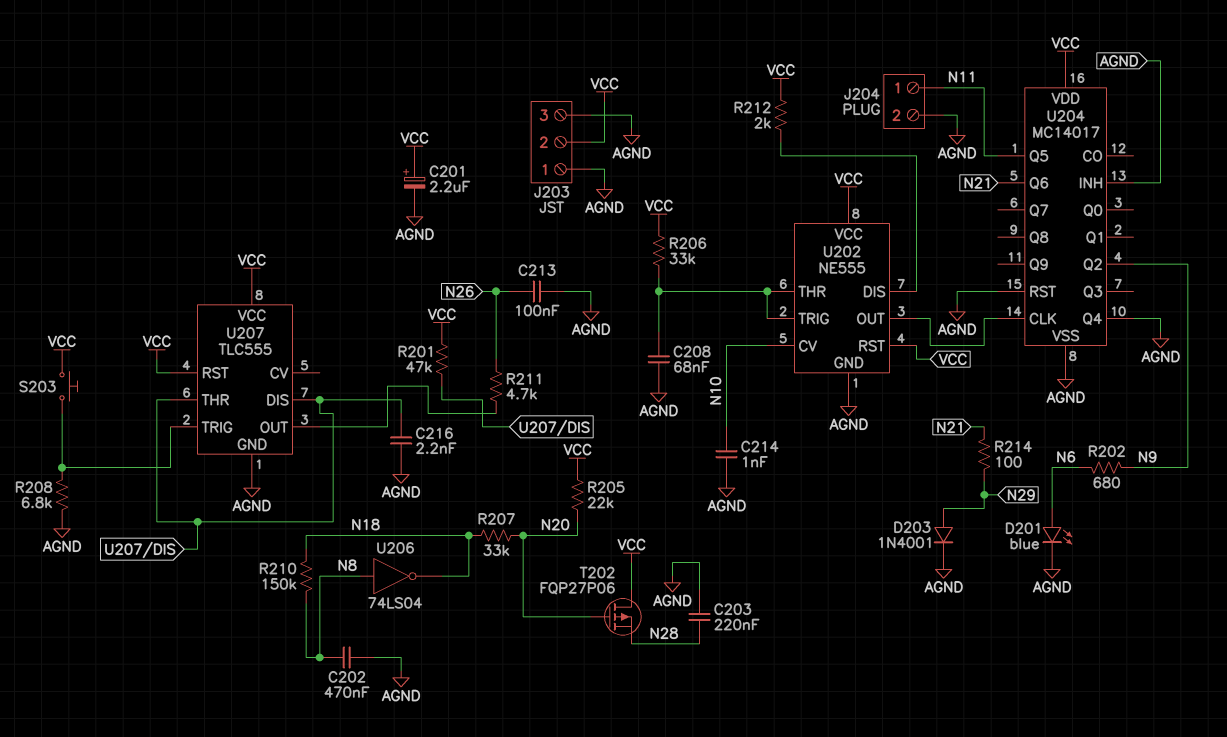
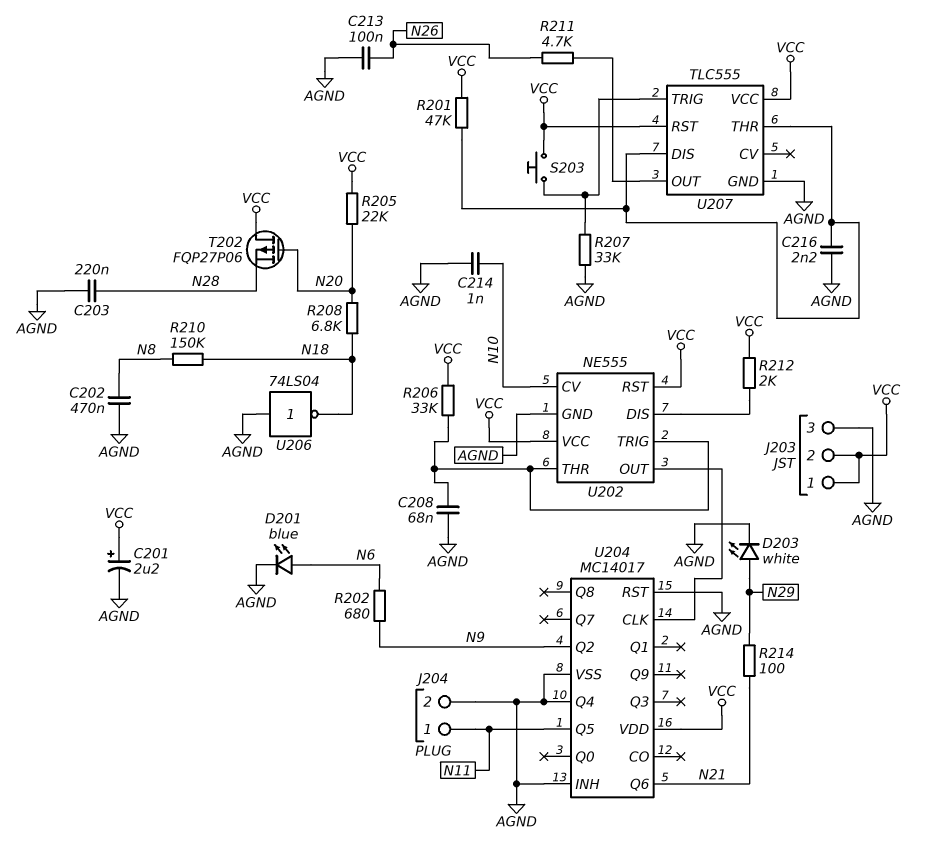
D203: diode 1N4001 (A N29, K AGND) -> LED white (A N29, K AGND)
J203 pin 1: AGND -> VCC
R207: 33k (N18, N20) -> 33k (AGND, U207/TRIG)
R208: 6.8k (AGND, U207/TRIG) -> 6.8k (N18, N20)
U206: NOT 74LS04 (in N8, out N18) -> NOT 74LS04 (in AGND, out N18)

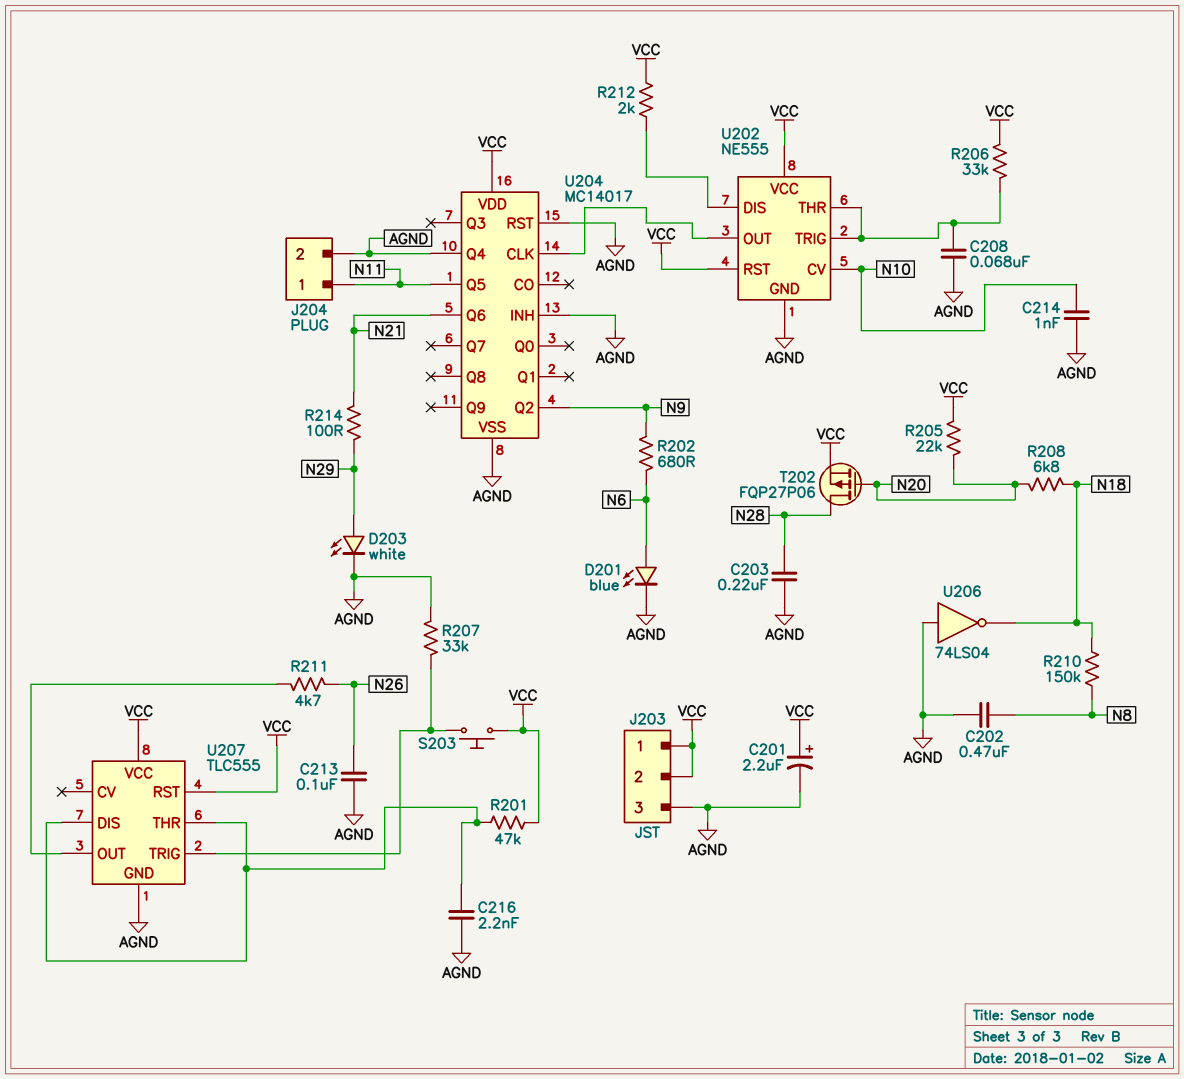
T202: PMOS FQP27P06 (G N20, D VCC, S N28) -> PMOS FQP27P06 (G N20, D N28, S VCC)

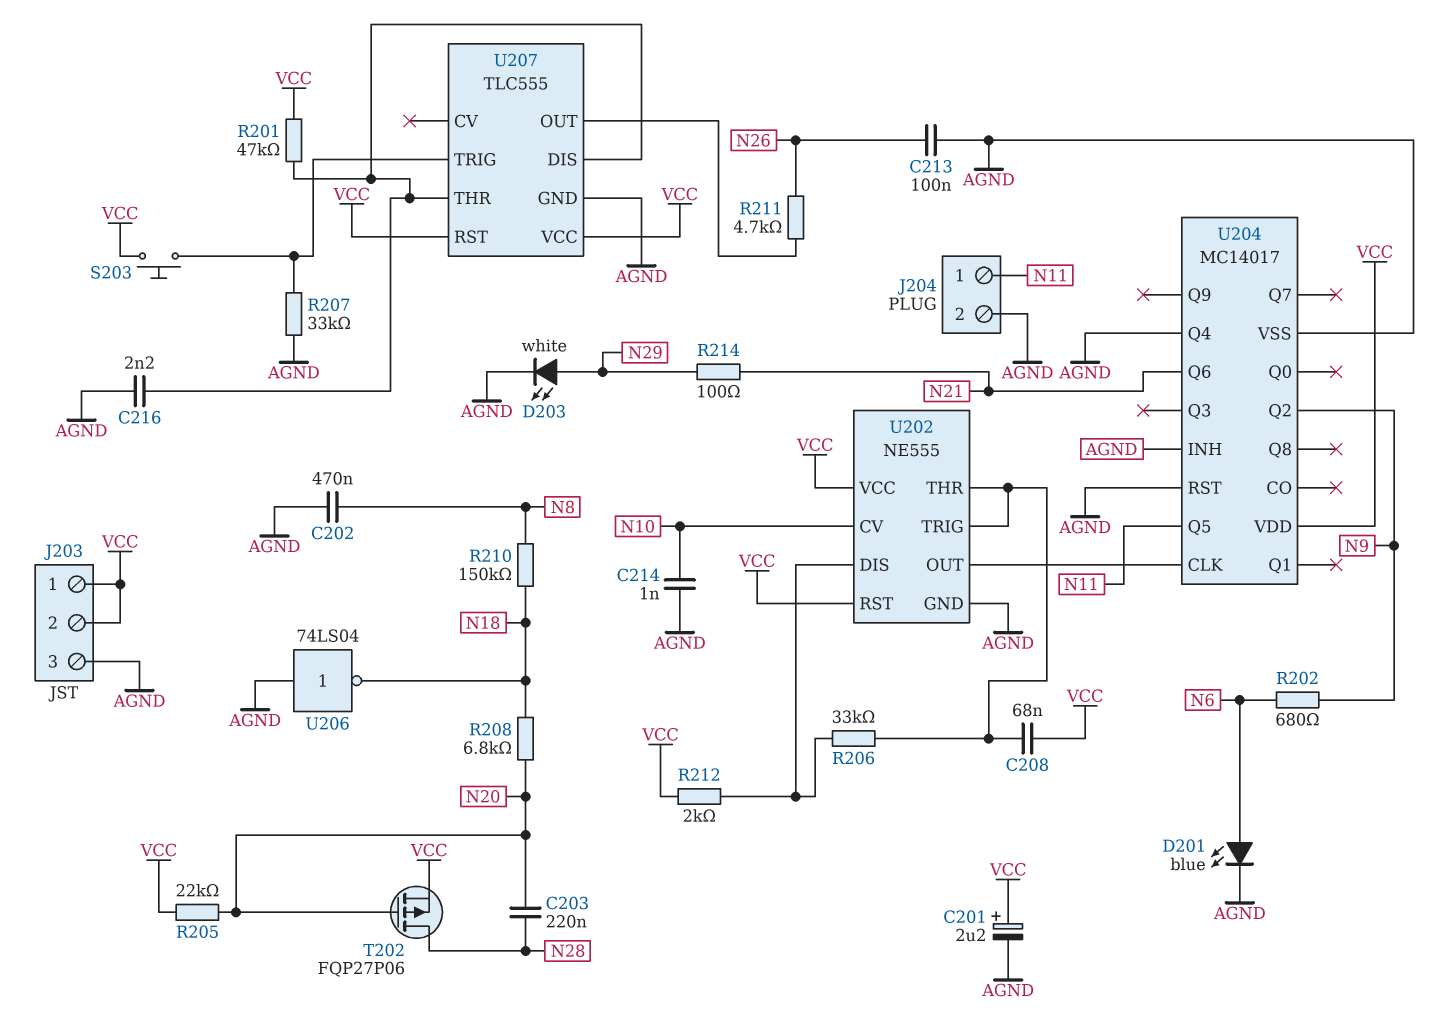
C203: 220nF (AGND, N28) -> 220nF (N20, N28)
C208: 68nF (AGND, U202/THR) -> 68nF (U202/THR, VCC)
R206: 33k (U202/THR, VCC) -> 33k (U202/DIS, U202/THR)

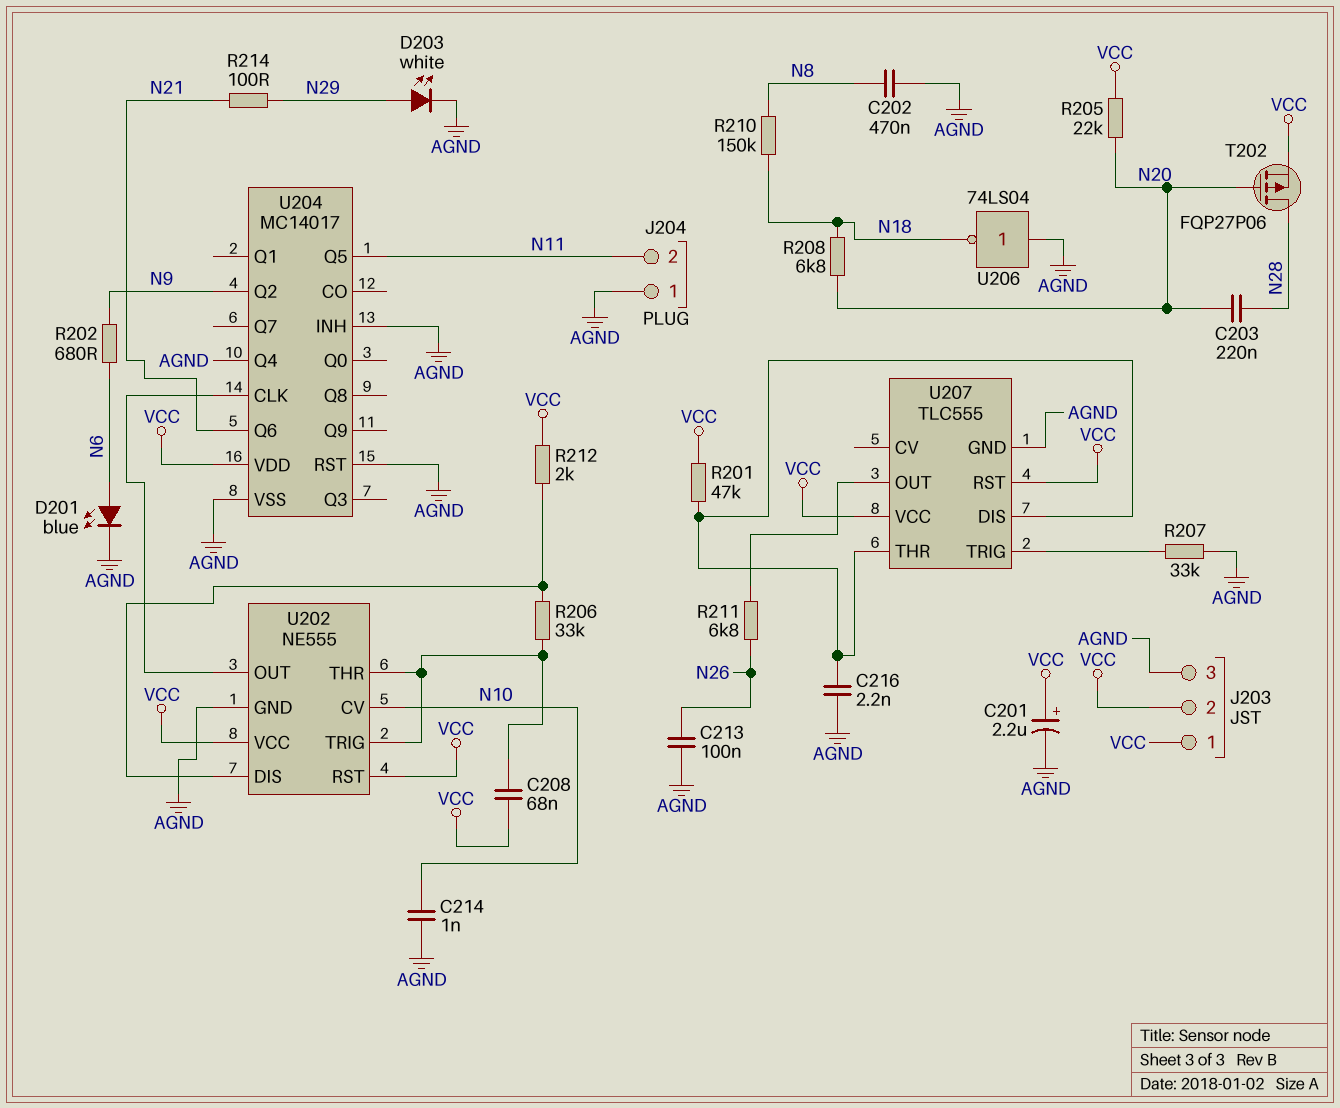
J204 pin 1: N11 -> AGND
J204 pin 2: AGND -> N11
R211: 4.7k (N26, U207/OUT) -> 6.8k (N26, U207/OUT)
S203: button (U207/TRIG, VCC) -> none

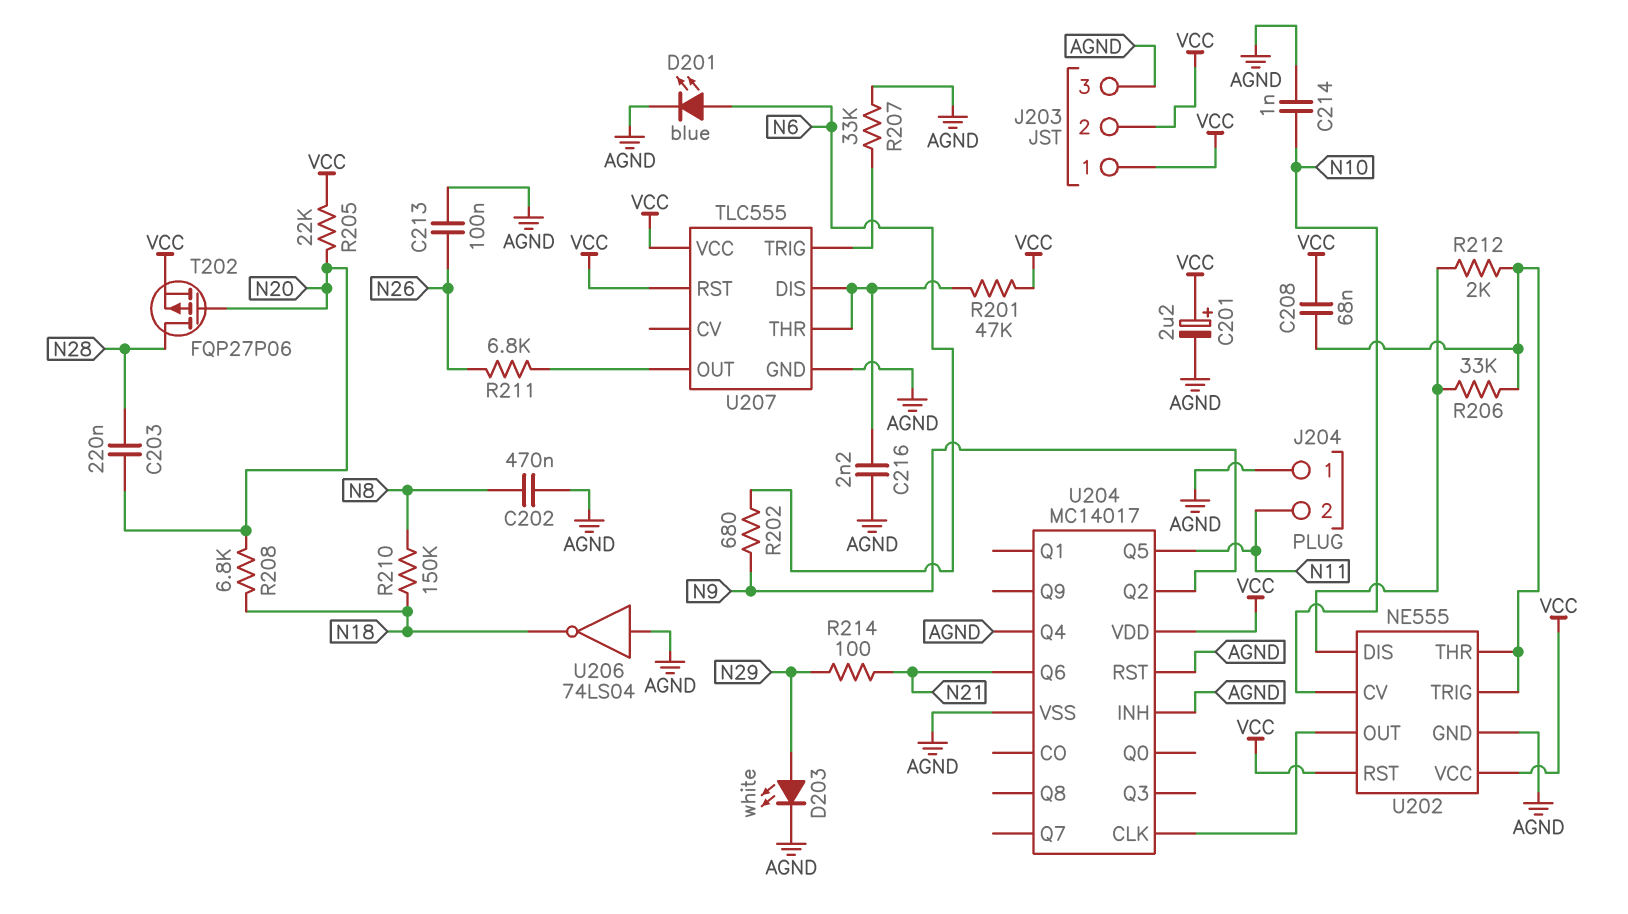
R212: 2k (U202/DIS, VCC) -> 2k (U202/DIS, U202/THR)

